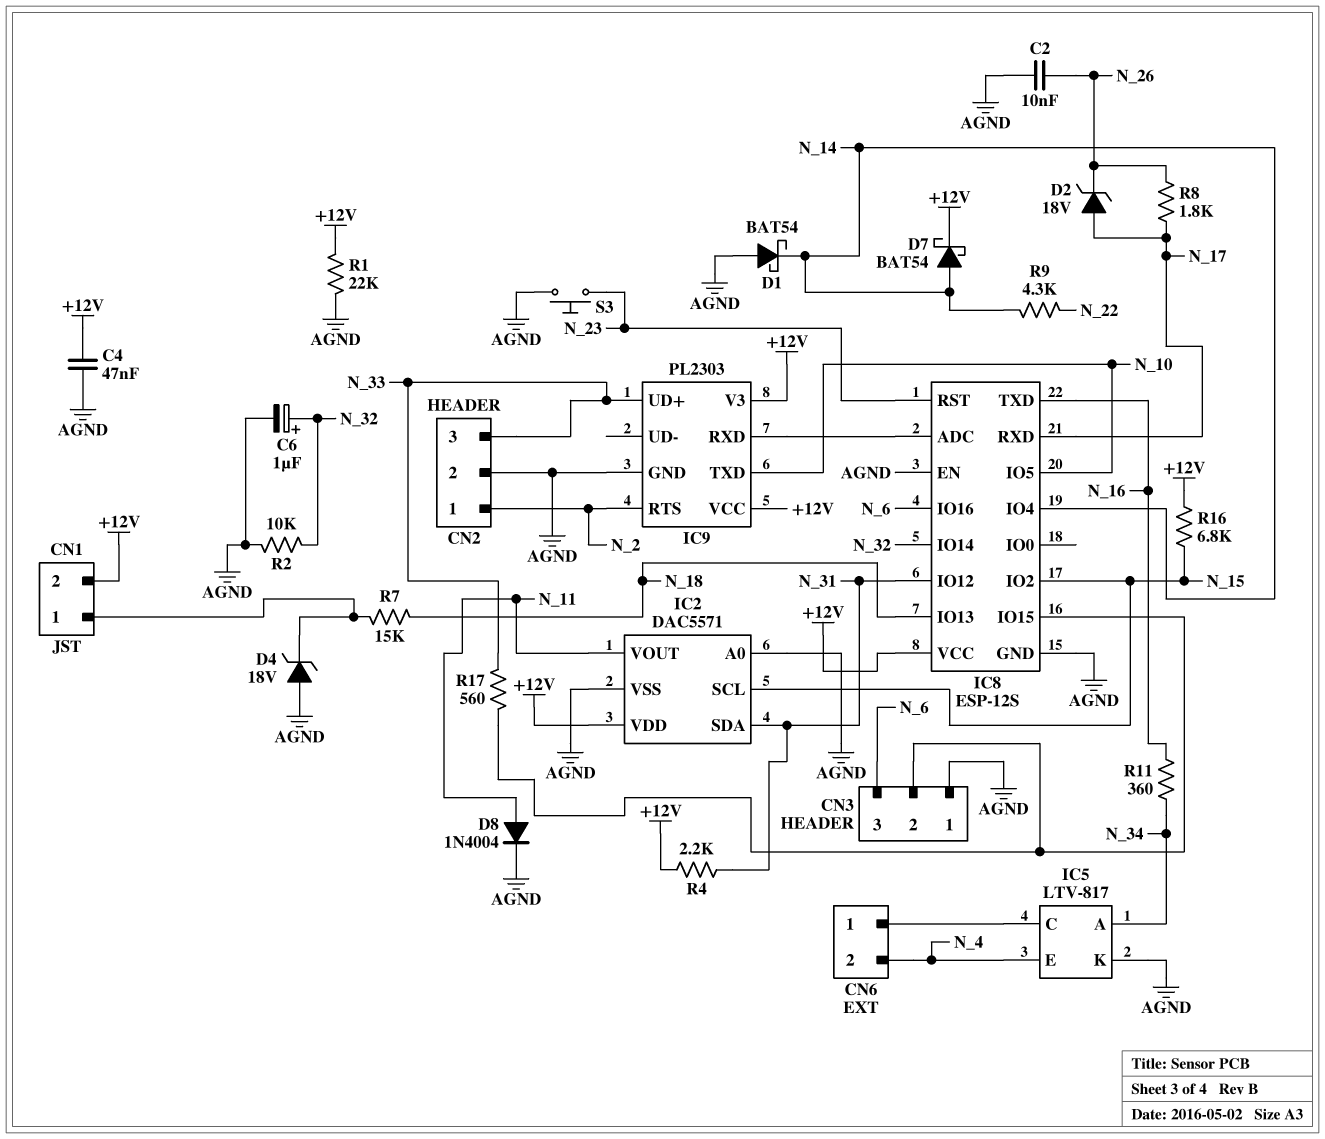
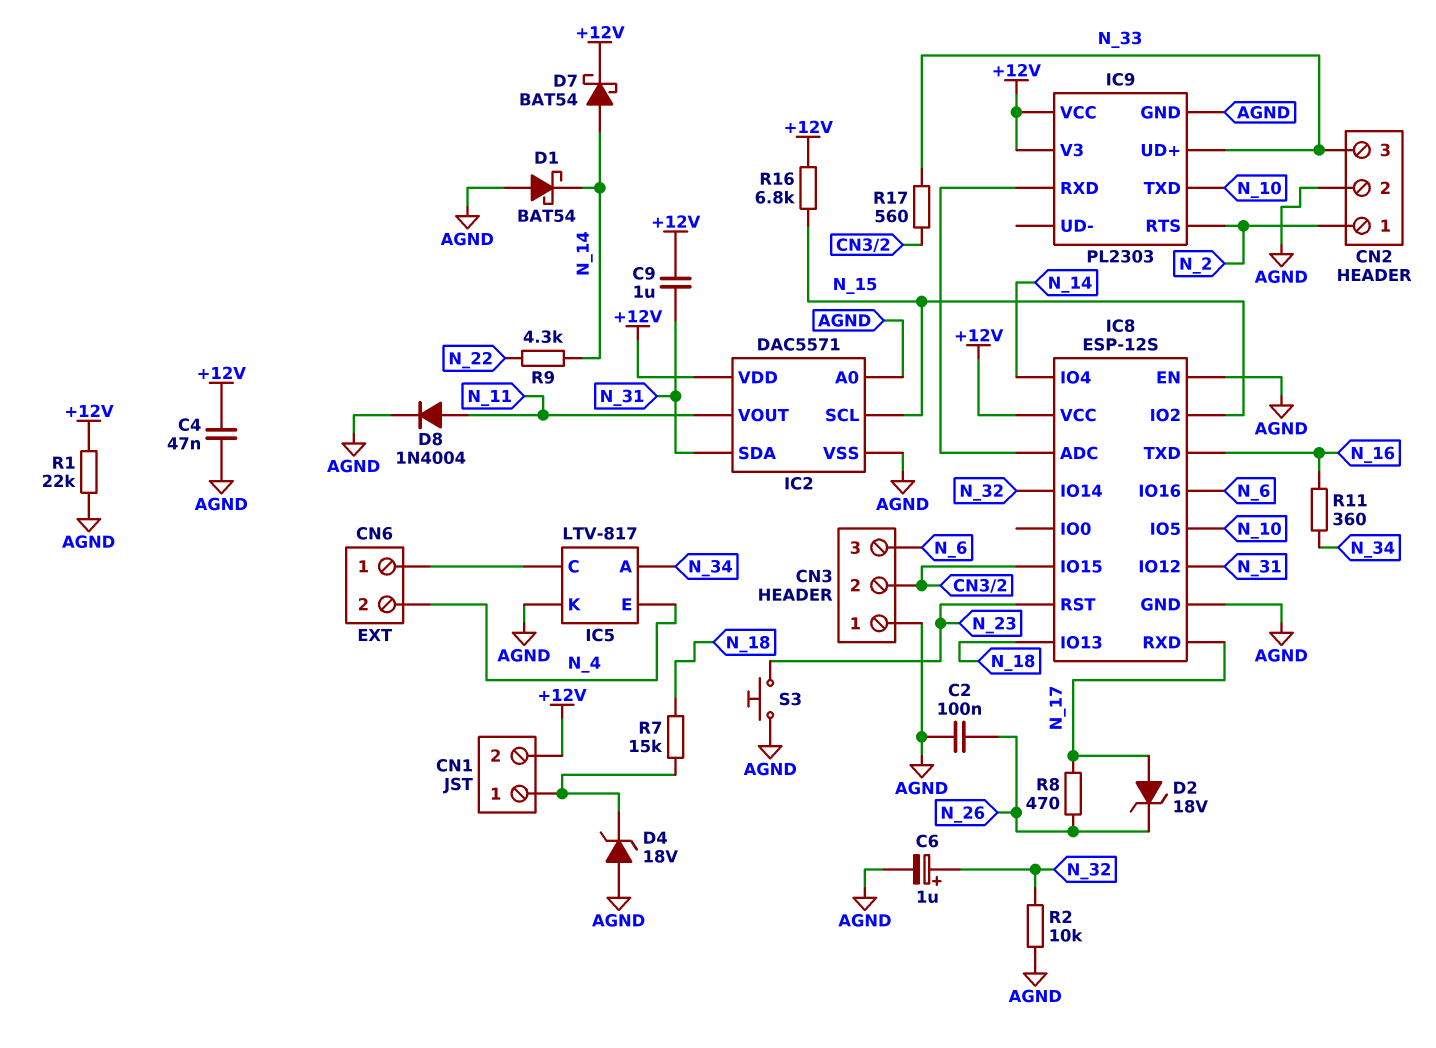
C2: 10nF (AGND, N_26) -> 100nF (AGND, N_26)
C9: none -> 1uF (+12V, N_31)
R4: 2.2k (+12V, N_31) -> none
R8: 1.8k (N_17, N_26) -> 470 (N_17, N_26)

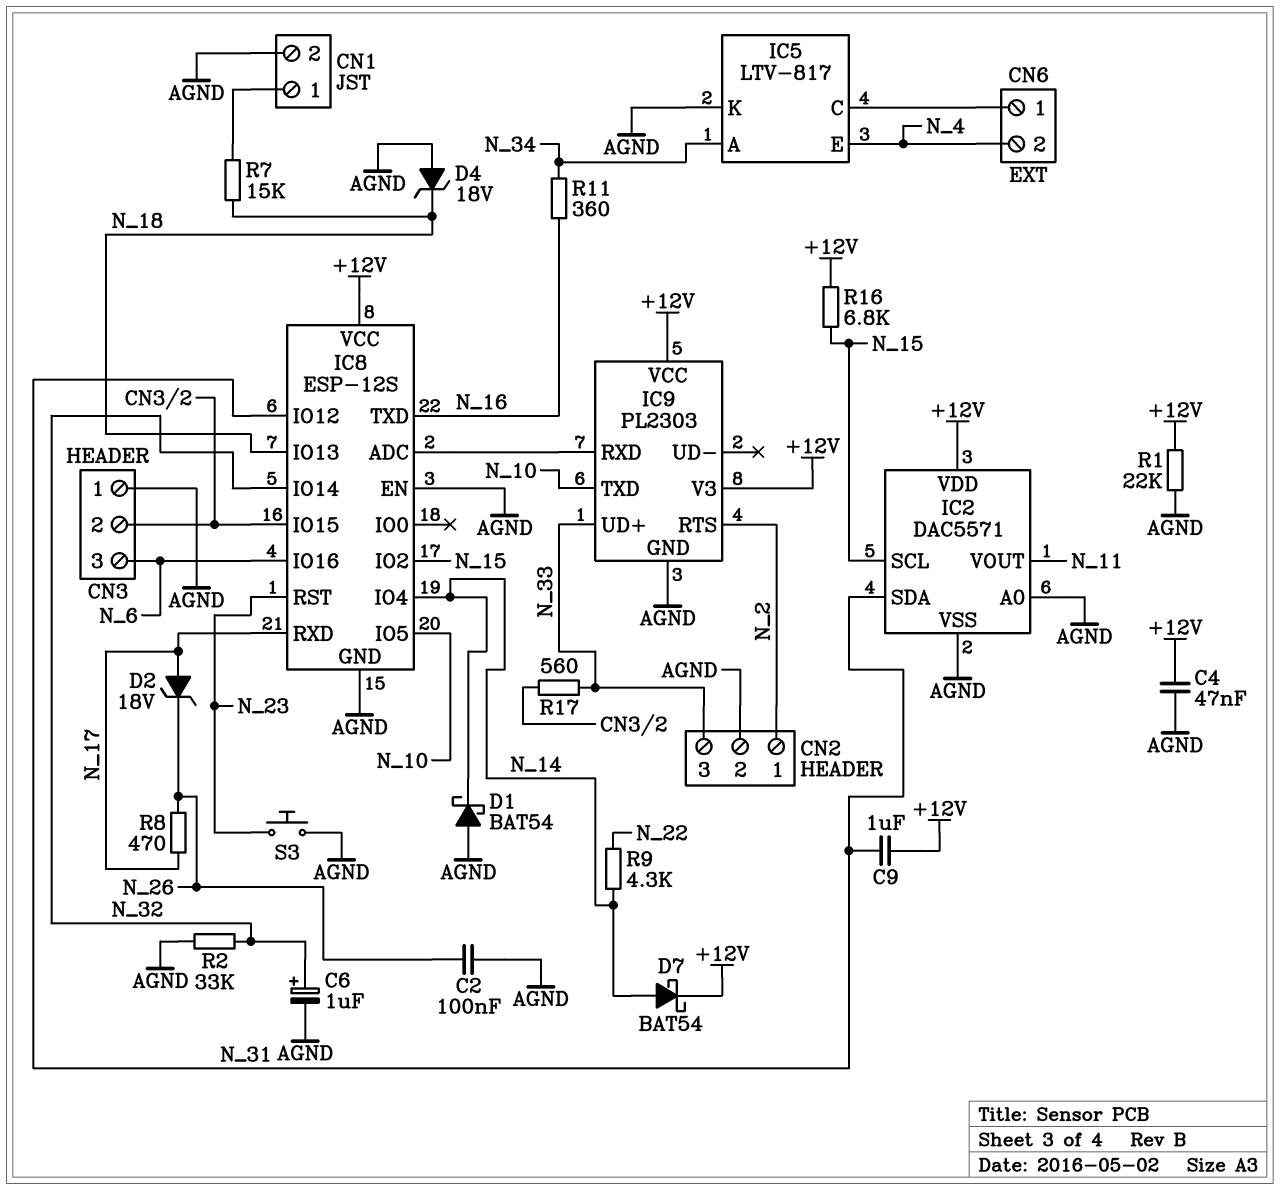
CN1 pin 2: +12V -> AGND
D4: zener 18V (A AGND, K CN1/1) -> zener 18V (A AGND, K N_18)
D8: diode 1N4004 (A N_11, K AGND) -> none
R2: 10k (AGND, N_32) -> 33k (AGND, N_32)

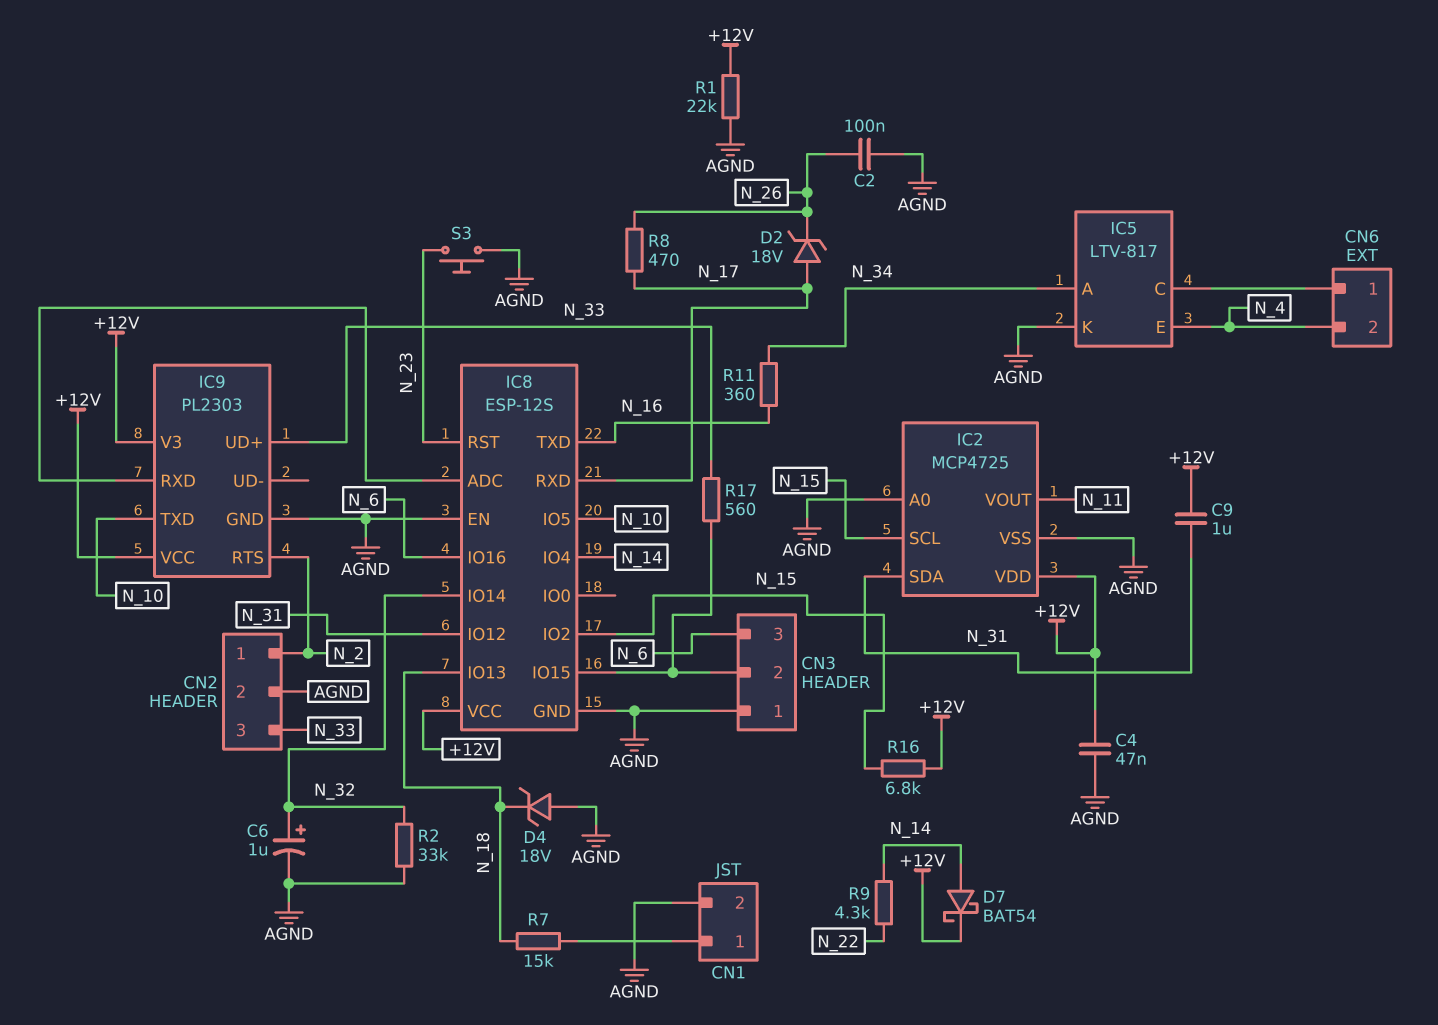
D1: schottky BAT54 (A AGND, K N_14) -> none
IC2: DAC5571 -> MCP4725

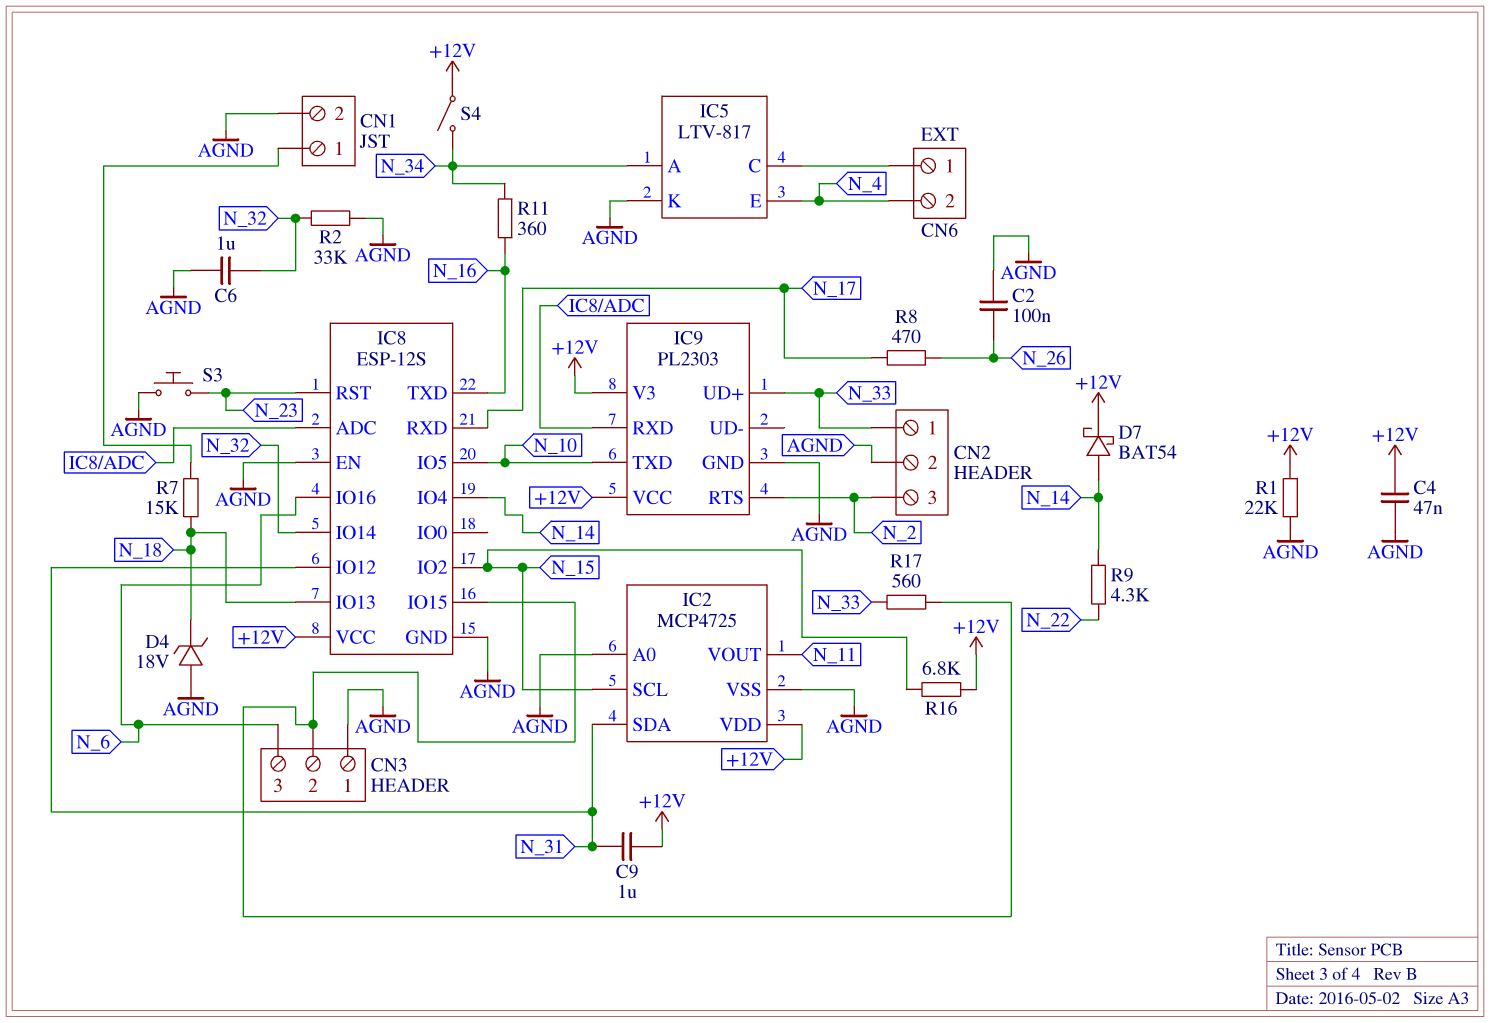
C6: 1uF (plus N_32, minus AGND) -> 1uF (AGND, N_32)
CN2 pin 1: N_2 -> N_33
CN2 pin 3: N_33 -> N_2
D2: zener 18V (A N_17, K N_26) -> none
S4: none -> switch (+12V, N_34)

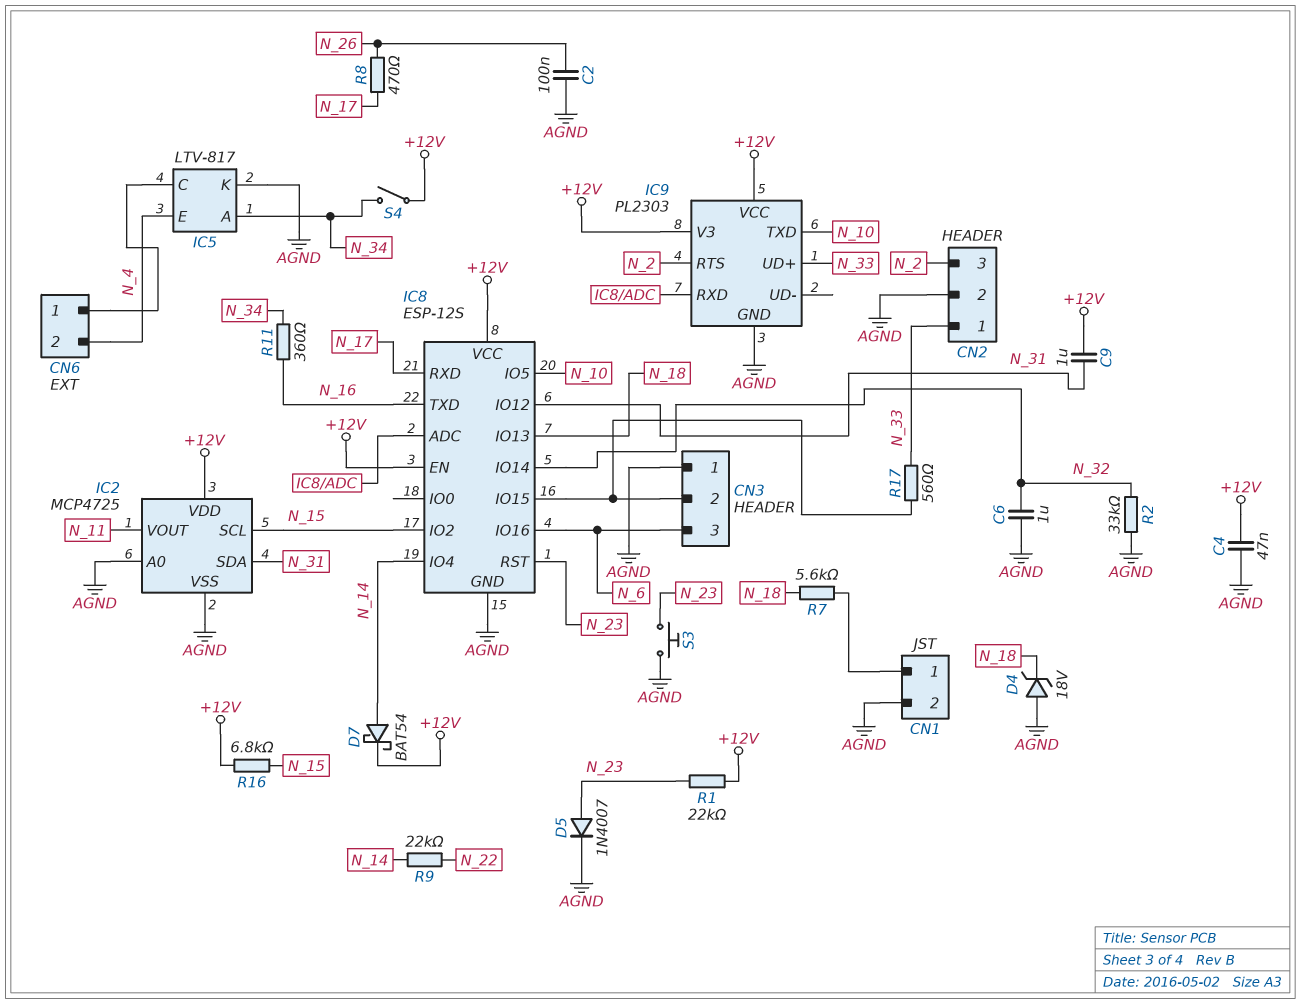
D5: none -> diode 1N4007 (A N_23, K AGND)
IC8 pin EN: AGND -> +12V
R1: 22k (+12V, AGND) -> 22k (+12V, N_23)
R7: 15k (CN1/1, N_18) -> 5.6k (CN1/1, N_18)
R9: 4.3k (N_14, N_22) -> 22k (N_14, N_22)

